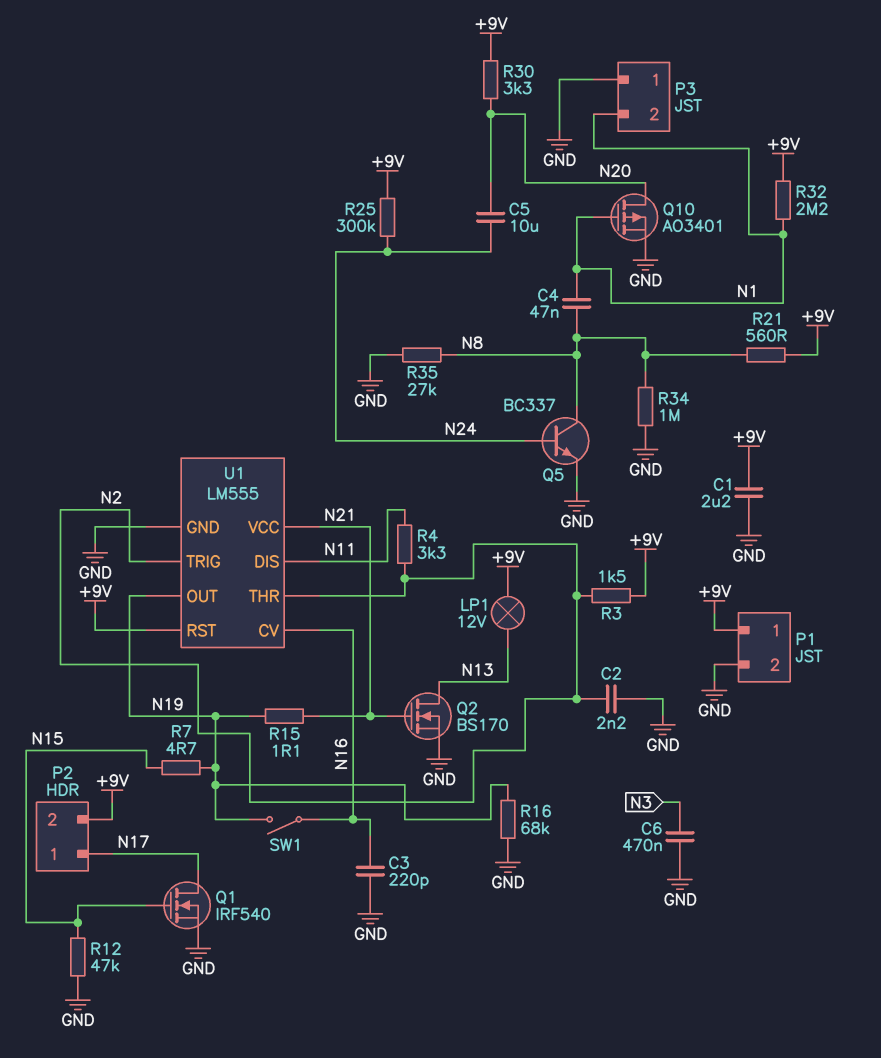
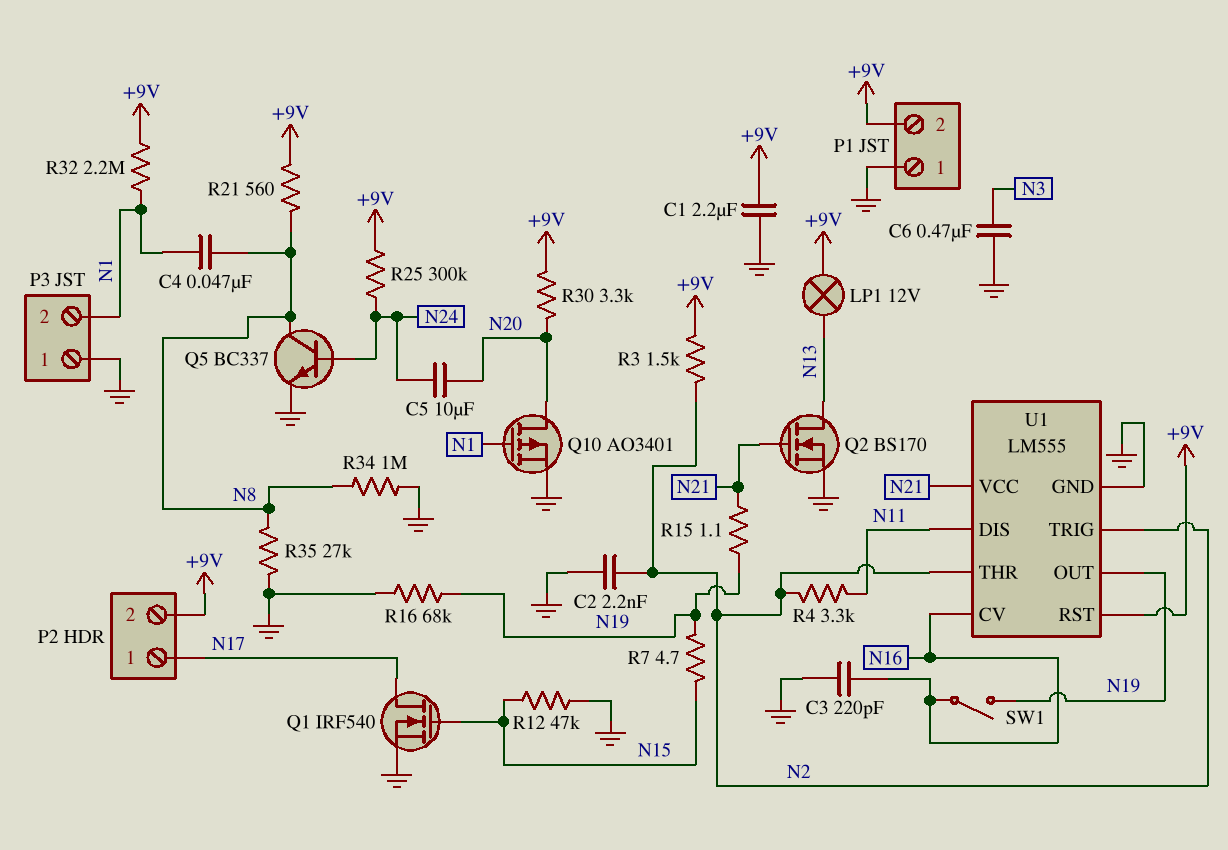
P1 pin 1: +9V -> GND
P1 pin 2: GND -> +9V

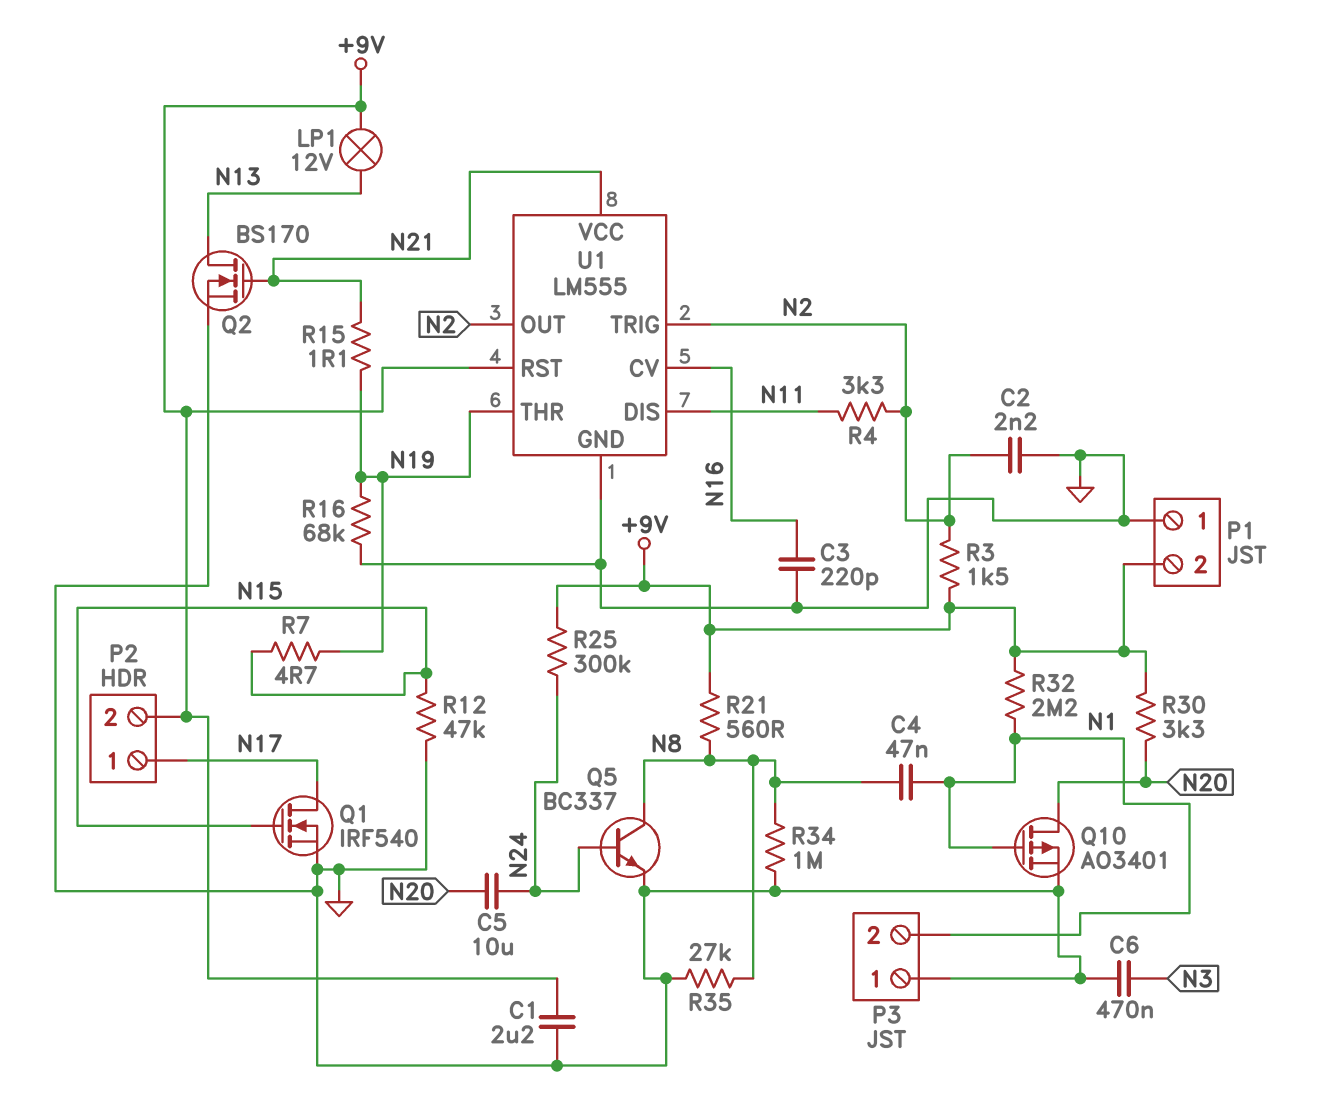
SW1: switch (N16, N19) -> none
U1 pin OUT: N19 -> N2
U1 pin THR: N2 -> N19

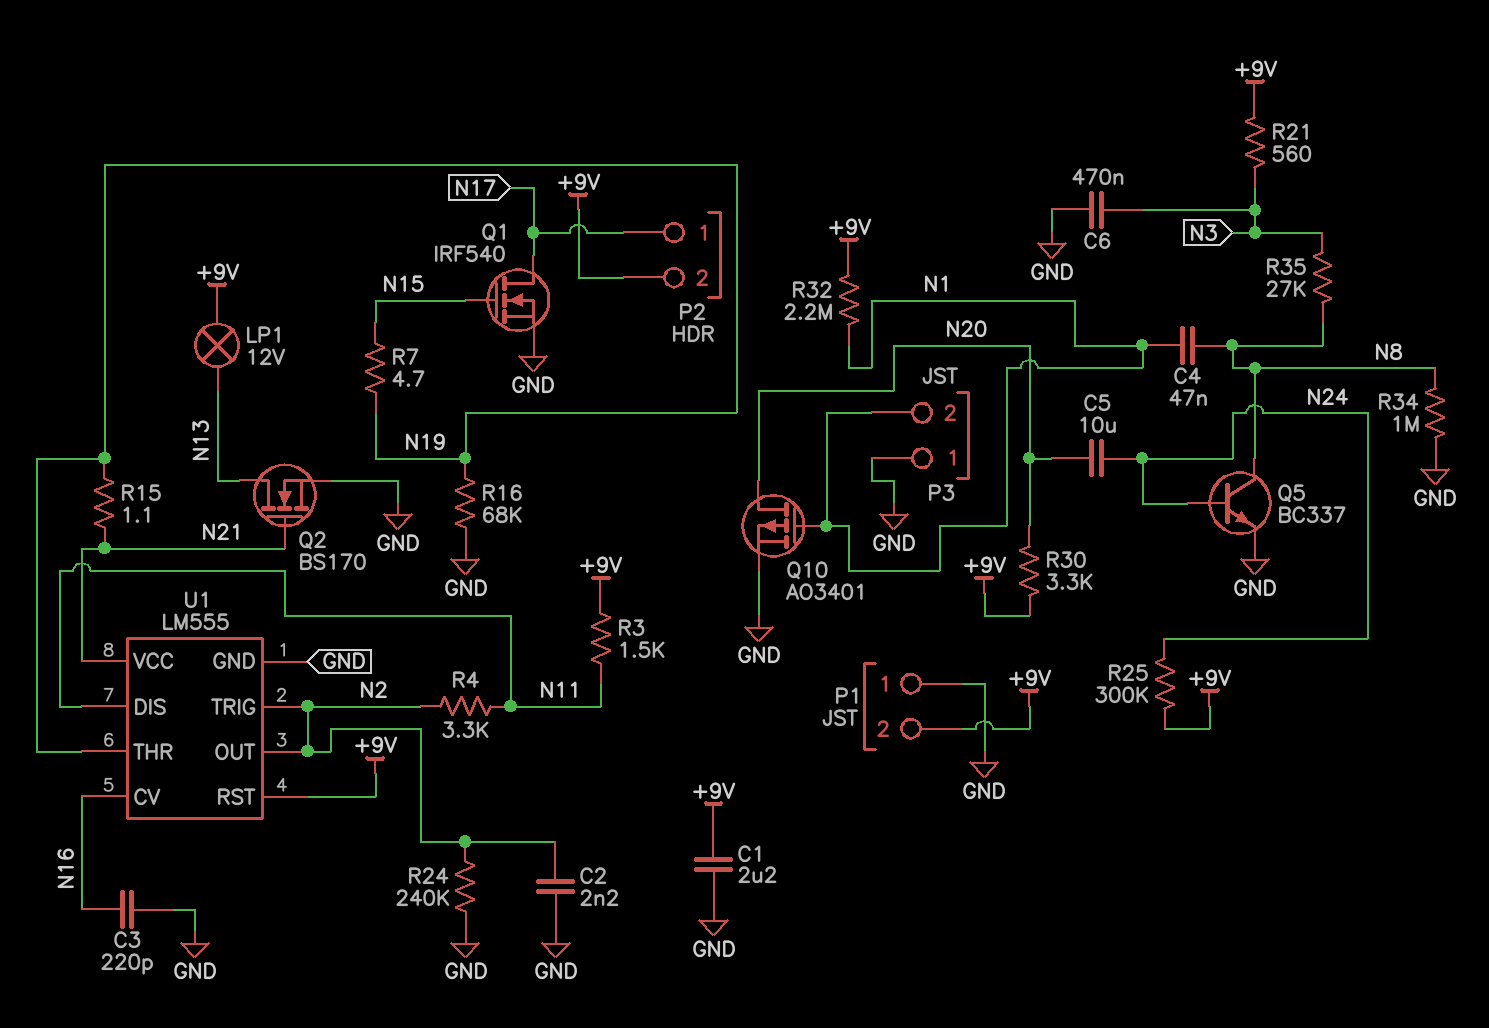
R3: 1.5k (+9V, N2) -> 1.5k (+9V, N11)
R12: 47k (GND, N15) -> none
R21: 560 (+9V, N8) -> 560 (+9V, N3)
R24: none -> 240k (GND, N2)
R35: 27k (GND, N8) -> 27k (N3, N8)

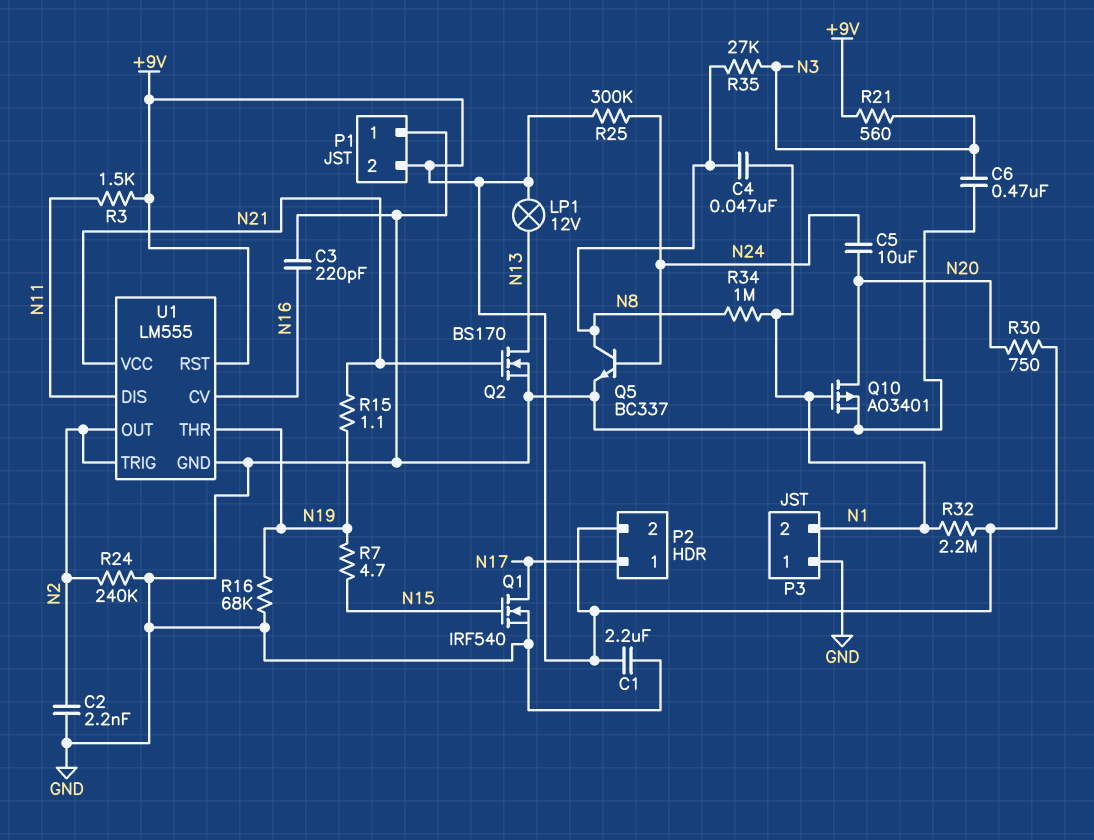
R4: 3.3k (N2, N11) -> none
R30: 3.3k (+9V, N20) -> 750 (+9V, N20)
R34: 1M (GND, N8) -> 1M (N1, N8)

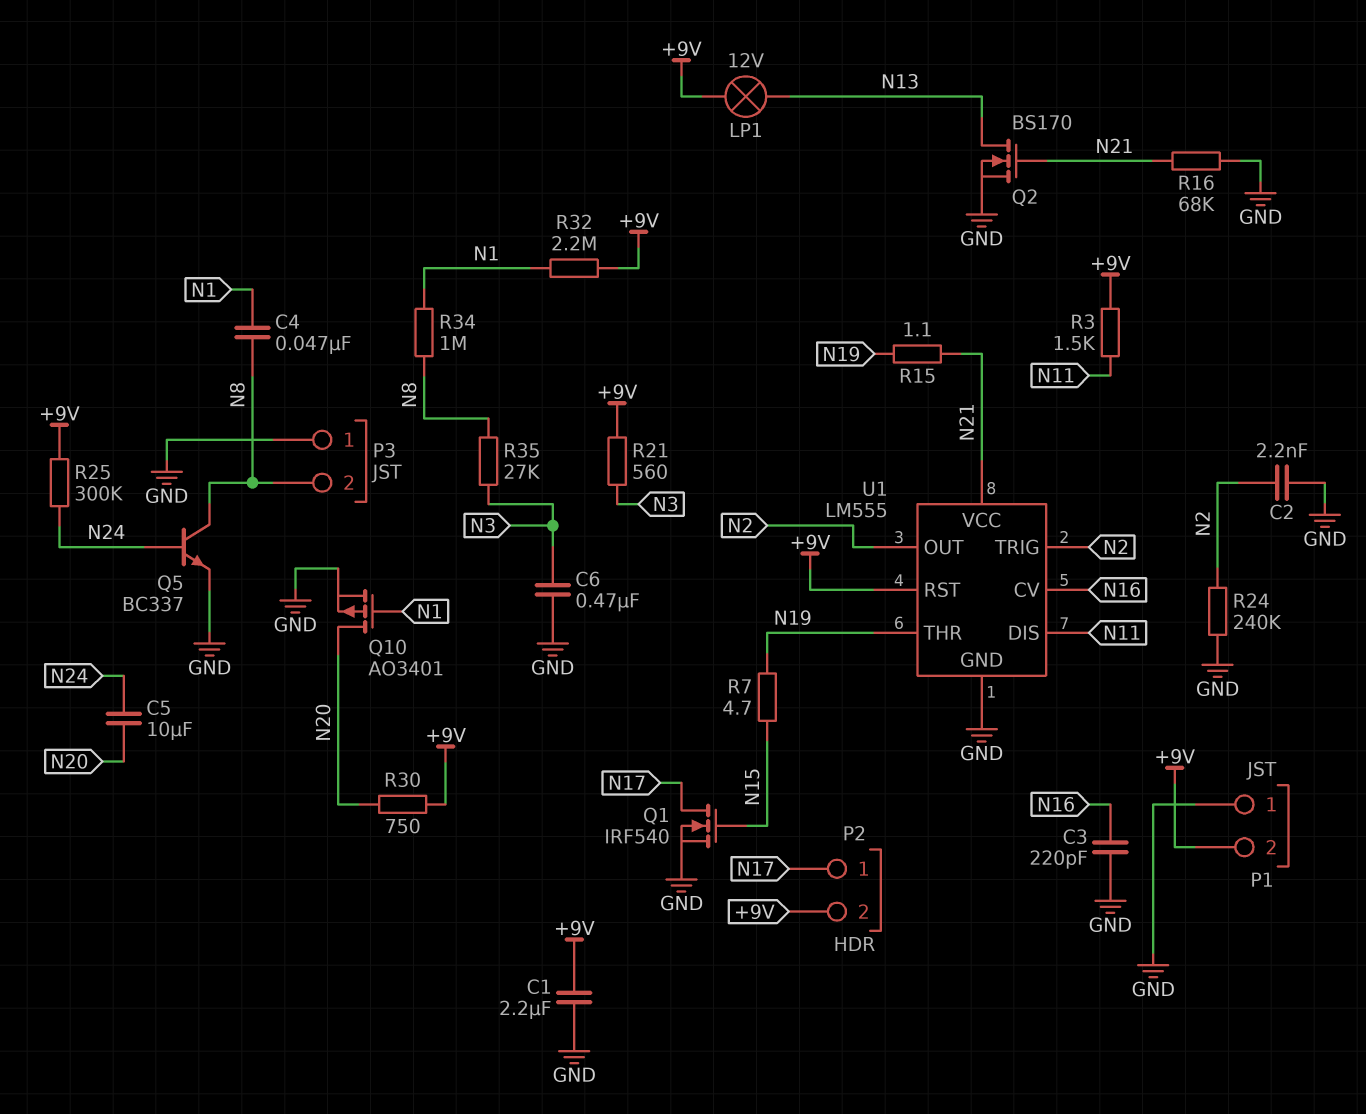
P3 pin 2: N1 -> N8
R16: 68k (GND, N19) -> 68k (GND, N21)

